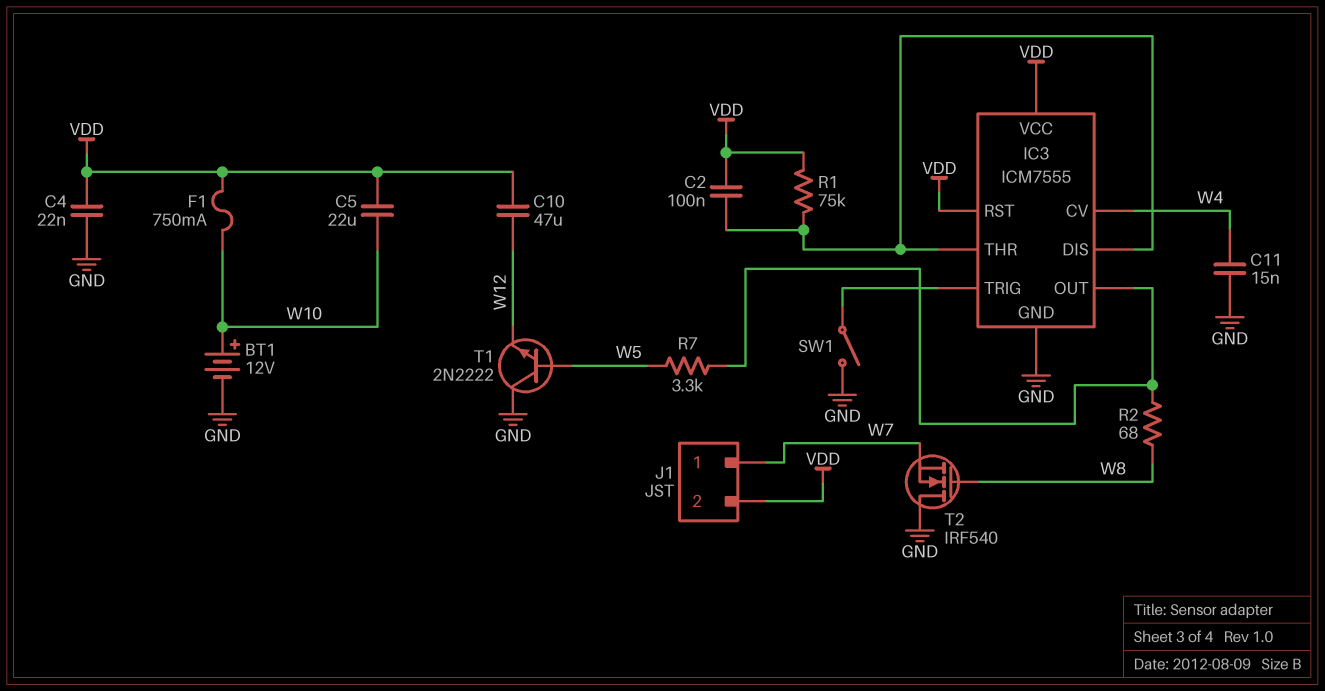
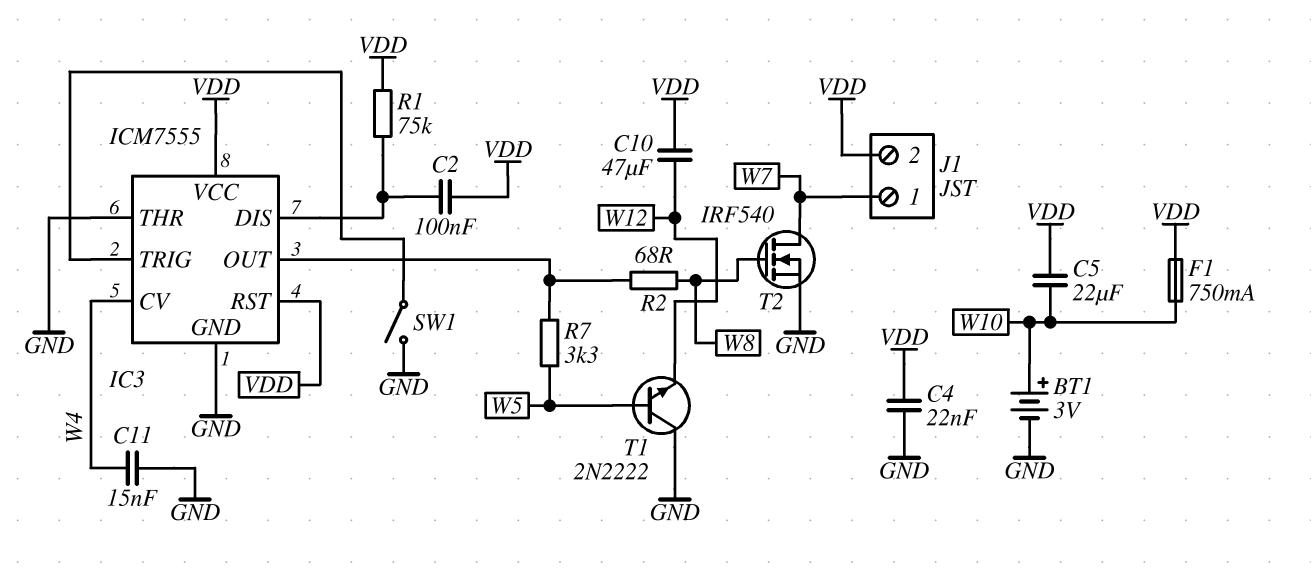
BT1: 12V (plus W10, minus GND) -> 3V (plus W10, minus GND)
IC3 pin THR: IC3/DIS -> GND
T2: NMOS IRF540 (G W8, D GND, S W7) -> NMOS IRF540 (G W8, D W7, S GND)

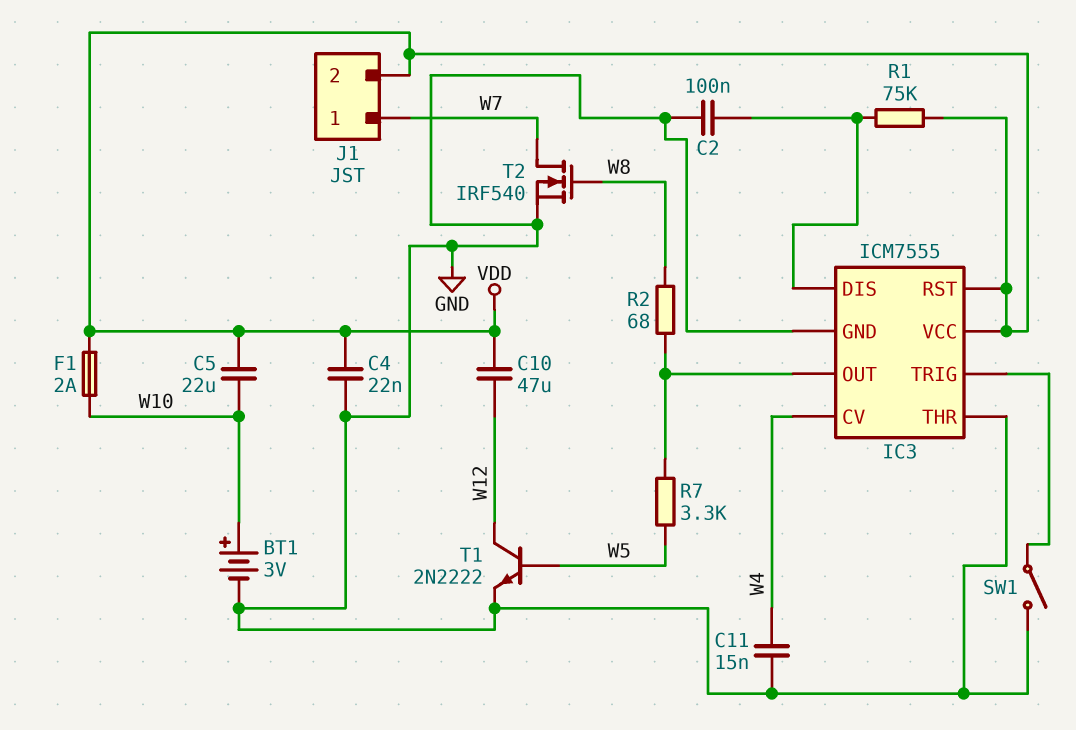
C2: 100nF (IC3/DIS, VDD) -> 100nF (GND, IC3/DIS)
F1: 750mA (VDD, W10) -> 2A (VDD, W10)
T1: NPN 2N2222 (B W5, C GND, E W12) -> NPN 2N2222 (B W5, C W12, E GND)

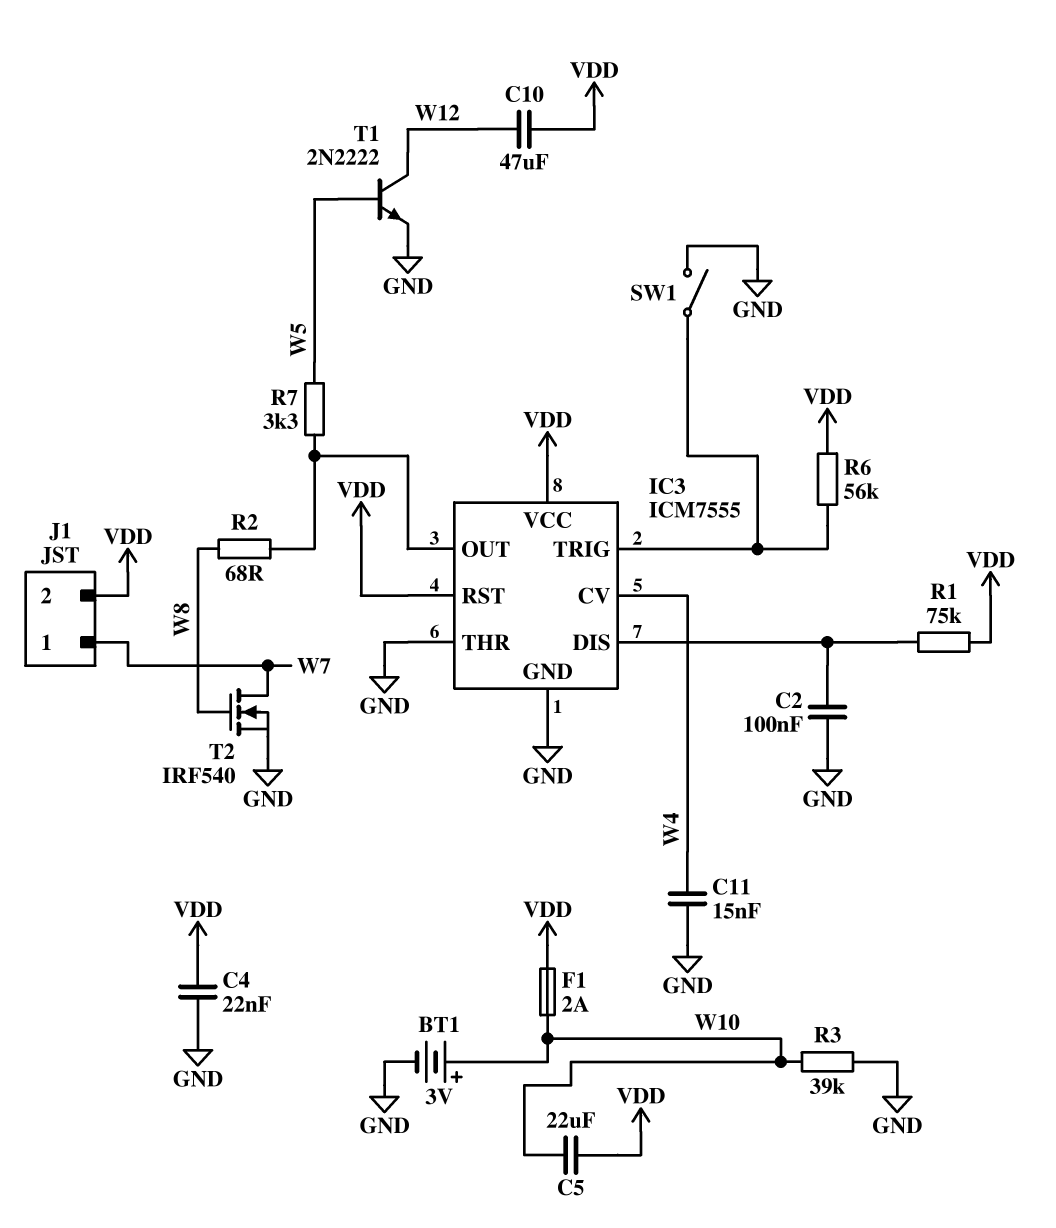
R3: none -> 39k (GND, W10)
R6: none -> 56k (IC3/TRIG, VDD)

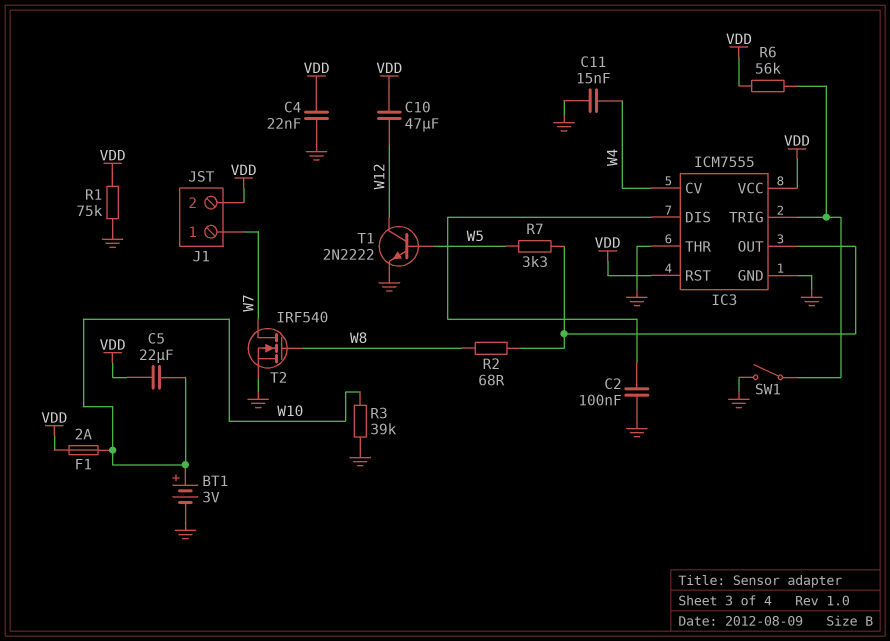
R1: 75k (IC3/DIS, VDD) -> 75k (GND, VDD)

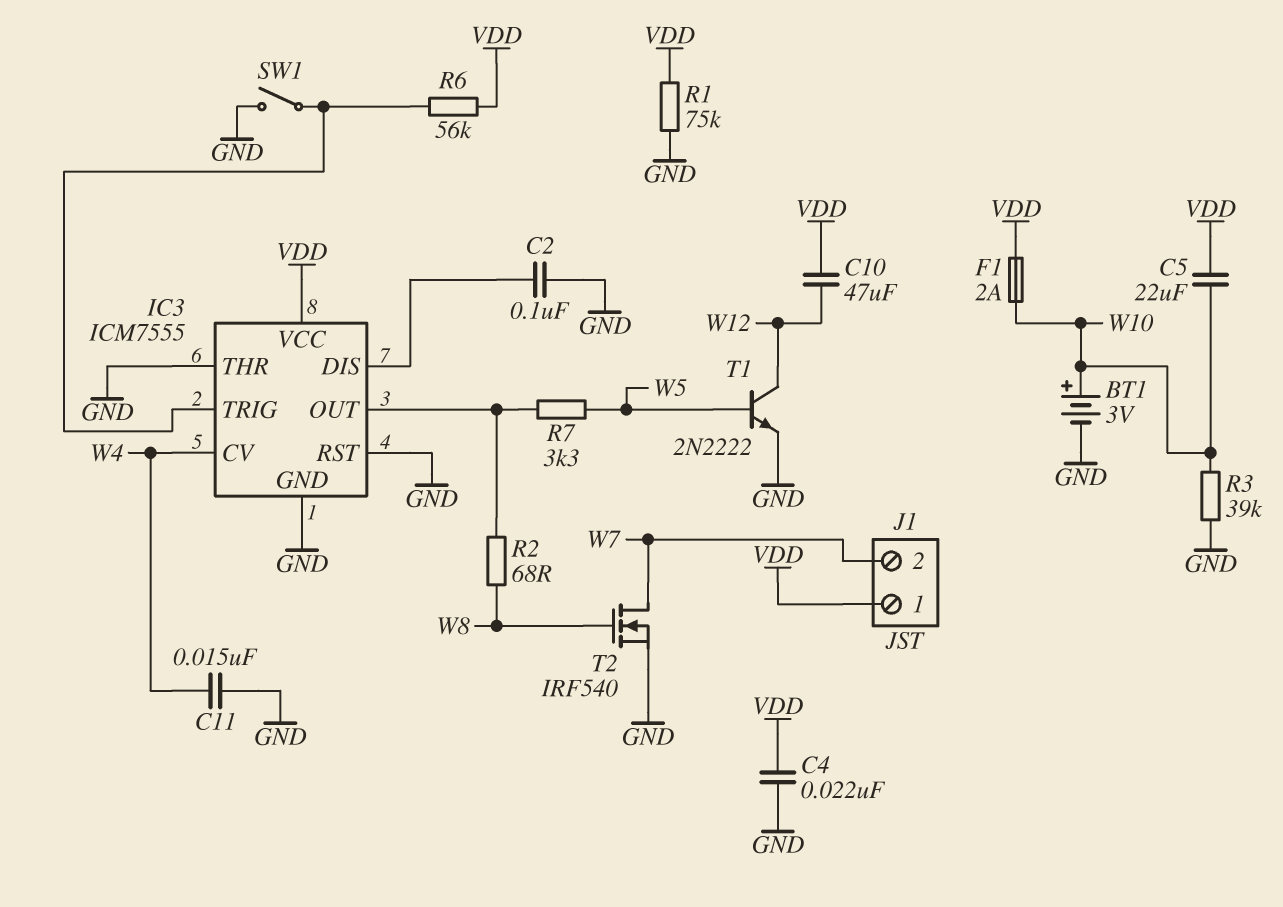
IC3 pin RST: VDD -> GND
J1 pin 1: W7 -> VDD
J1 pin 2: VDD -> W7

